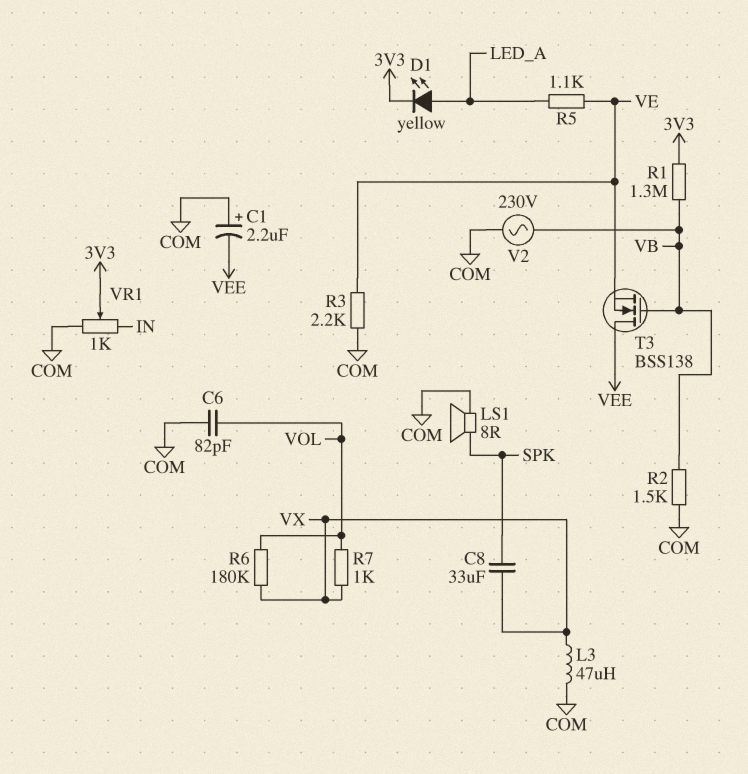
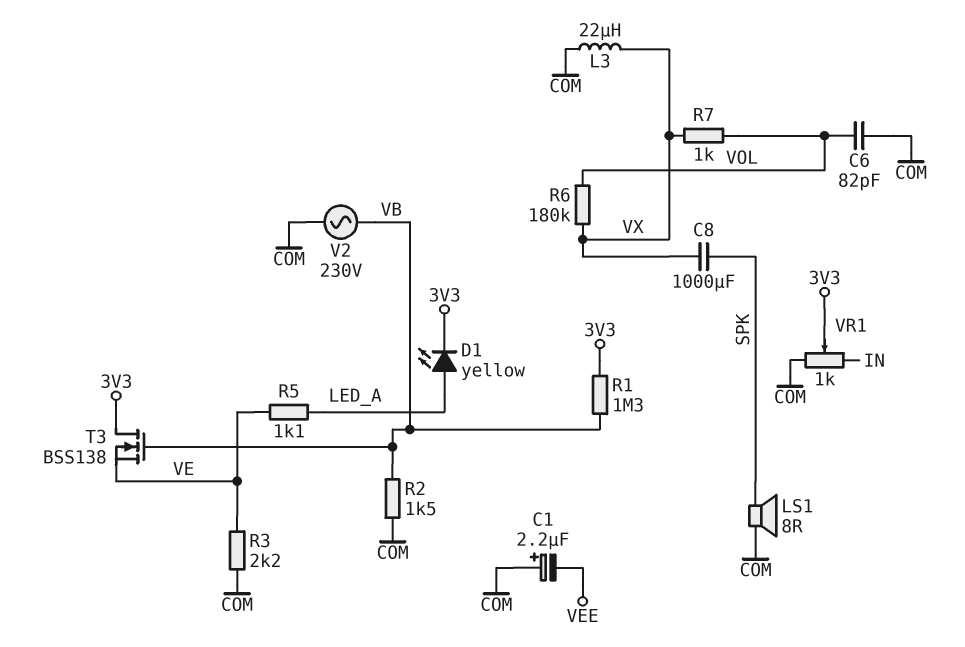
C8: 33uF (SPK, VX) -> 1000uF (SPK, VX)
L3: 47uH (COM, VX) -> 22uH (COM, VX)
T3: NMOS BSS138 (G VB, D VEE, S VE) -> NMOS BSS138 (G VB, D 3V3, S VE)

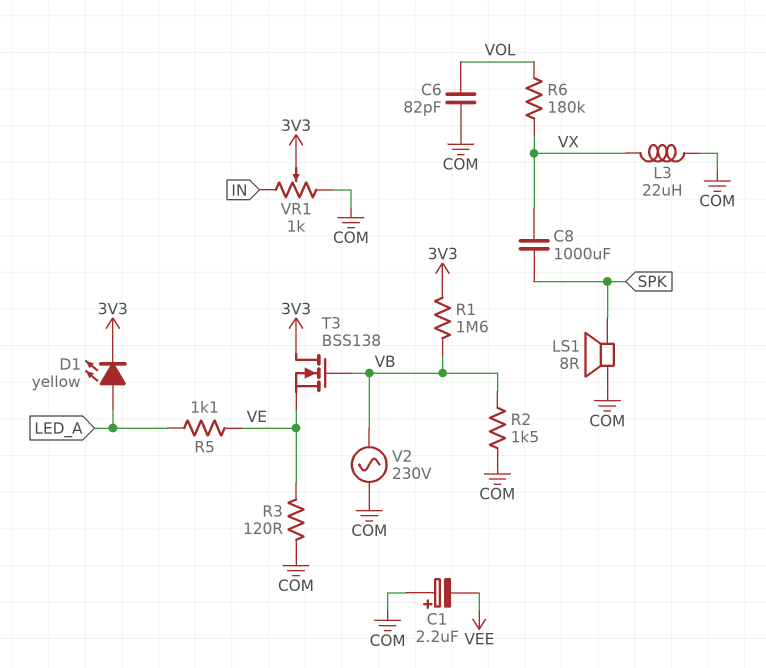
R1: 1.3M (3V3, VB) -> 1.6M (3V3, VB)
R3: 2.2k (COM, VE) -> 120 (COM, VE)
R7: 1k (VOL, VX) -> none

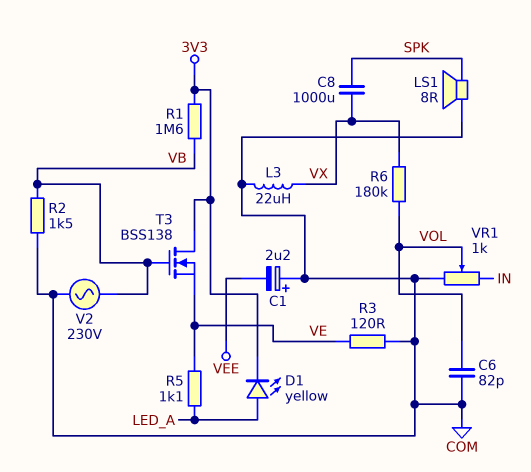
VR1: 1k (COM, IN, wiper 3V3) -> 1k (COM, IN, wiper VOL)

